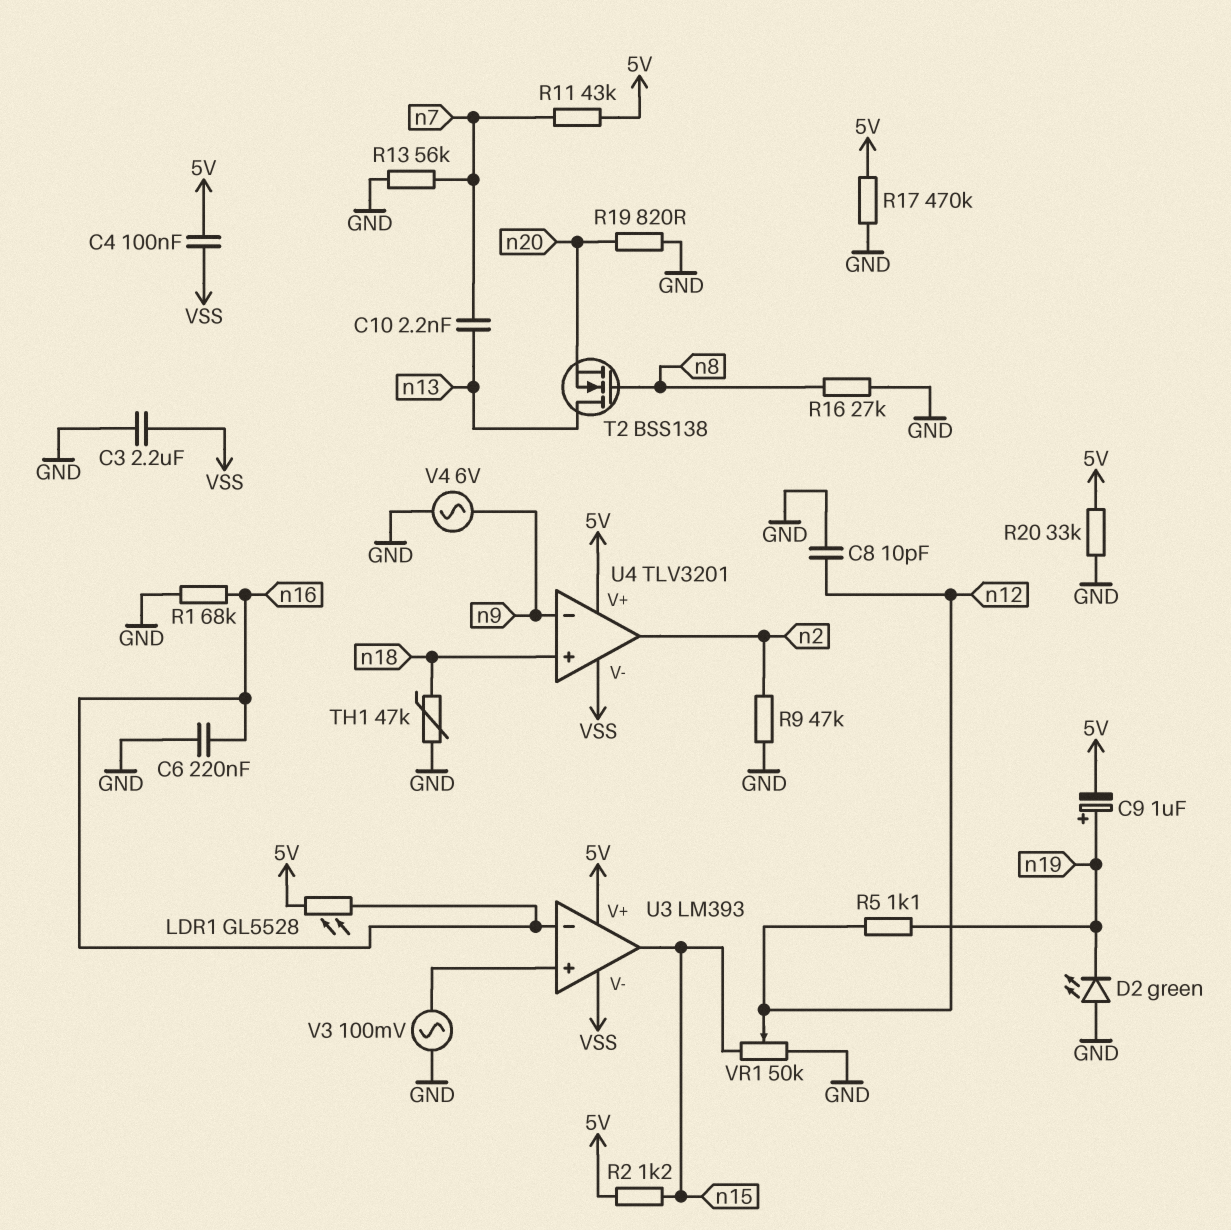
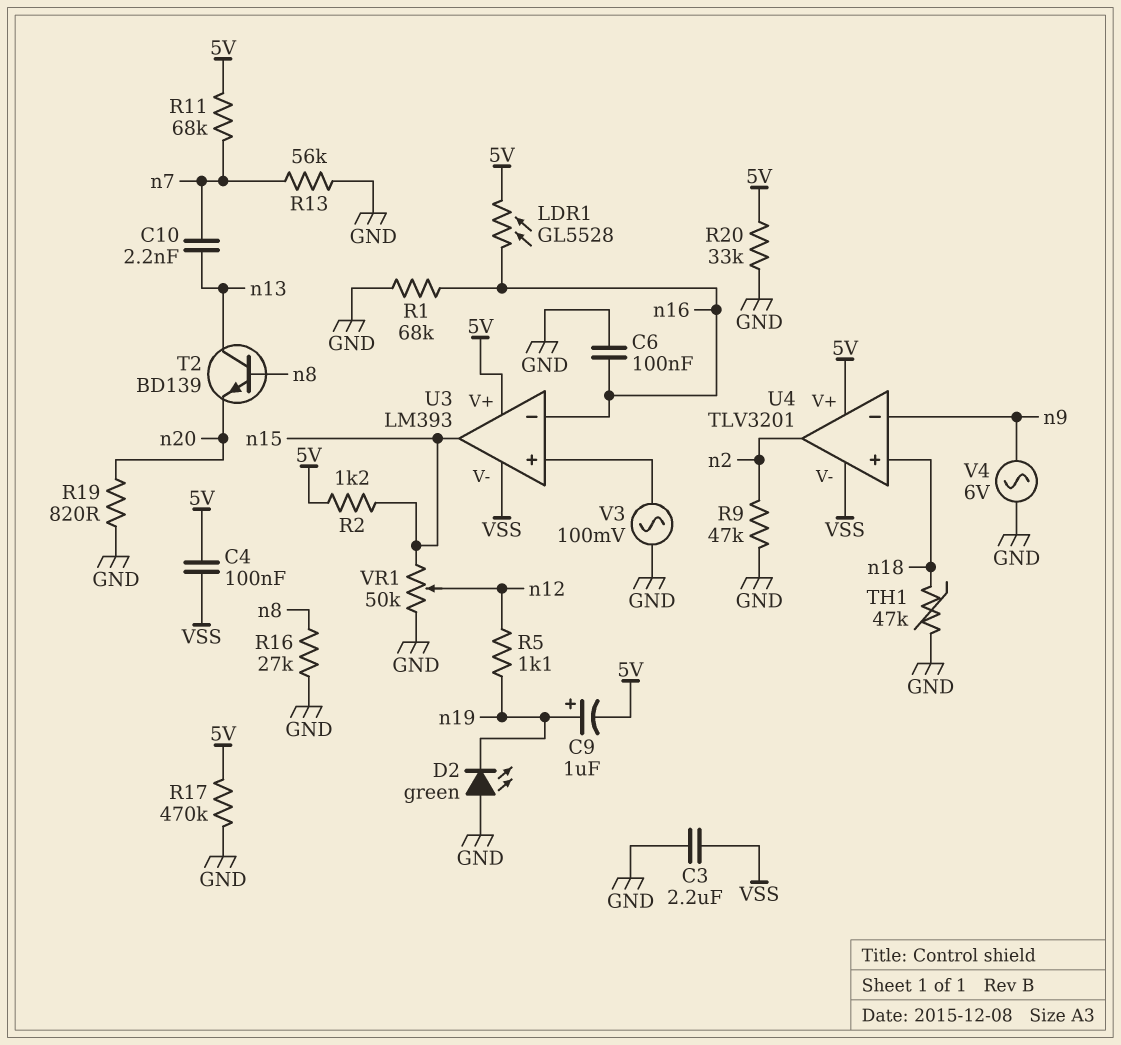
C6: 220nF (GND, n16) -> 100nF (GND, n16)
C8: 10pF (GND, n12) -> none
R11: 43k (5V, n7) -> 68k (5V, n7)
T2: NMOS BSS138 (G n8, D n13, S n20) -> NPN BD139 (B n8, C n13, E n20)

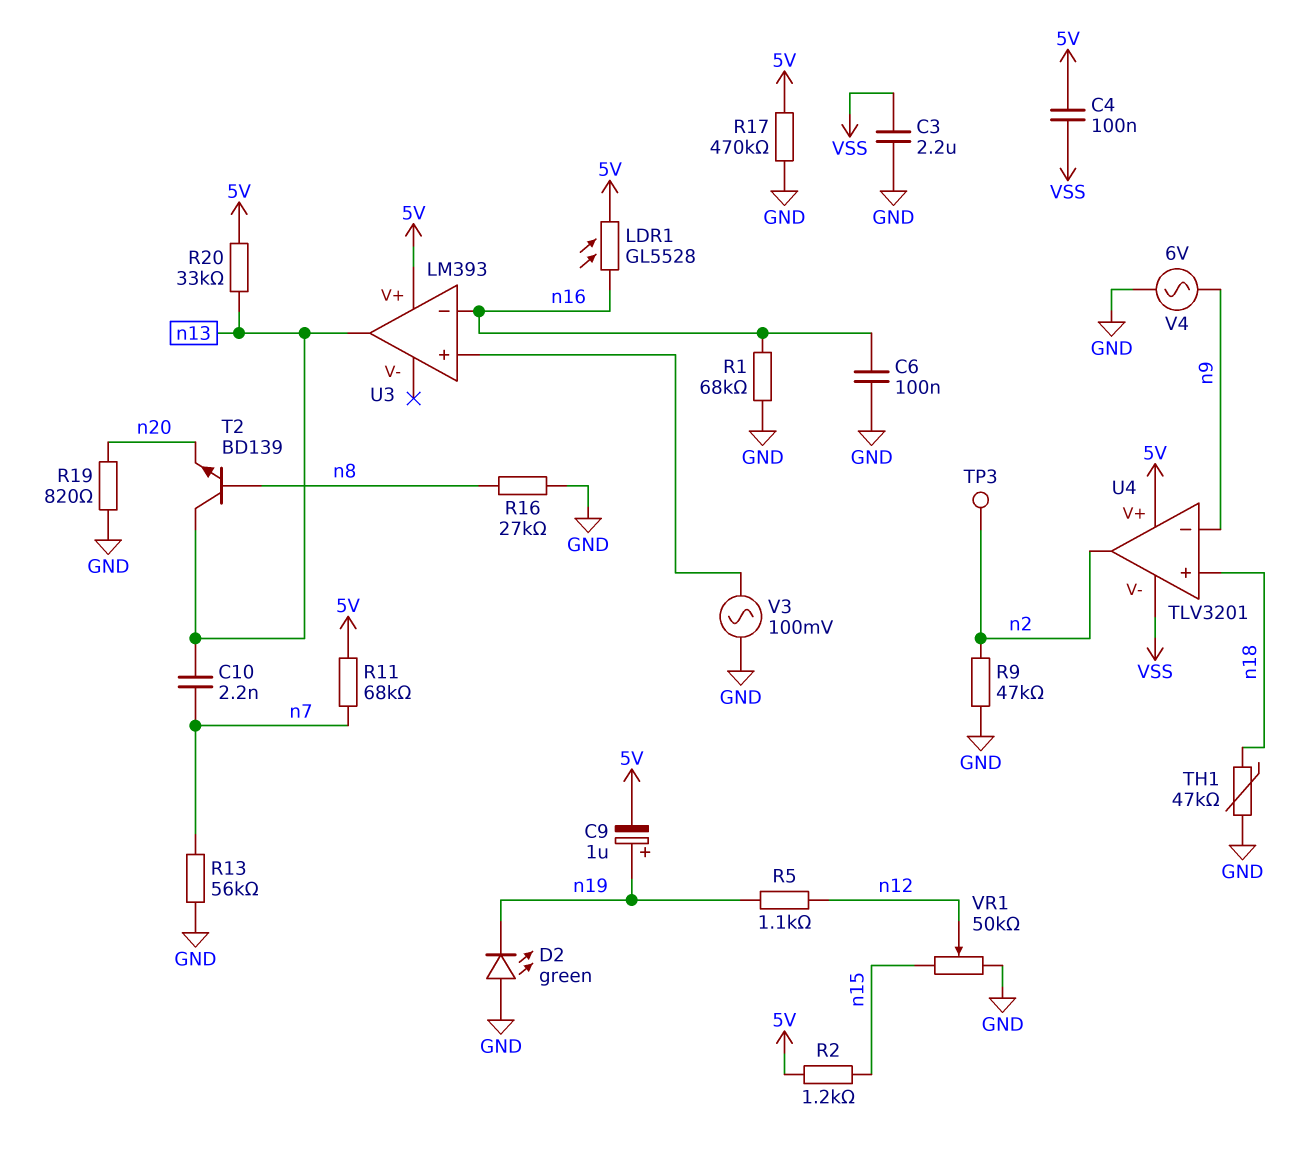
R20: 33k (5V, GND) -> 33k (5V, n13)
TP3: none -> test point (n2)
U3 pin V-: VSS -> none
U3 pin out: n15 -> n13

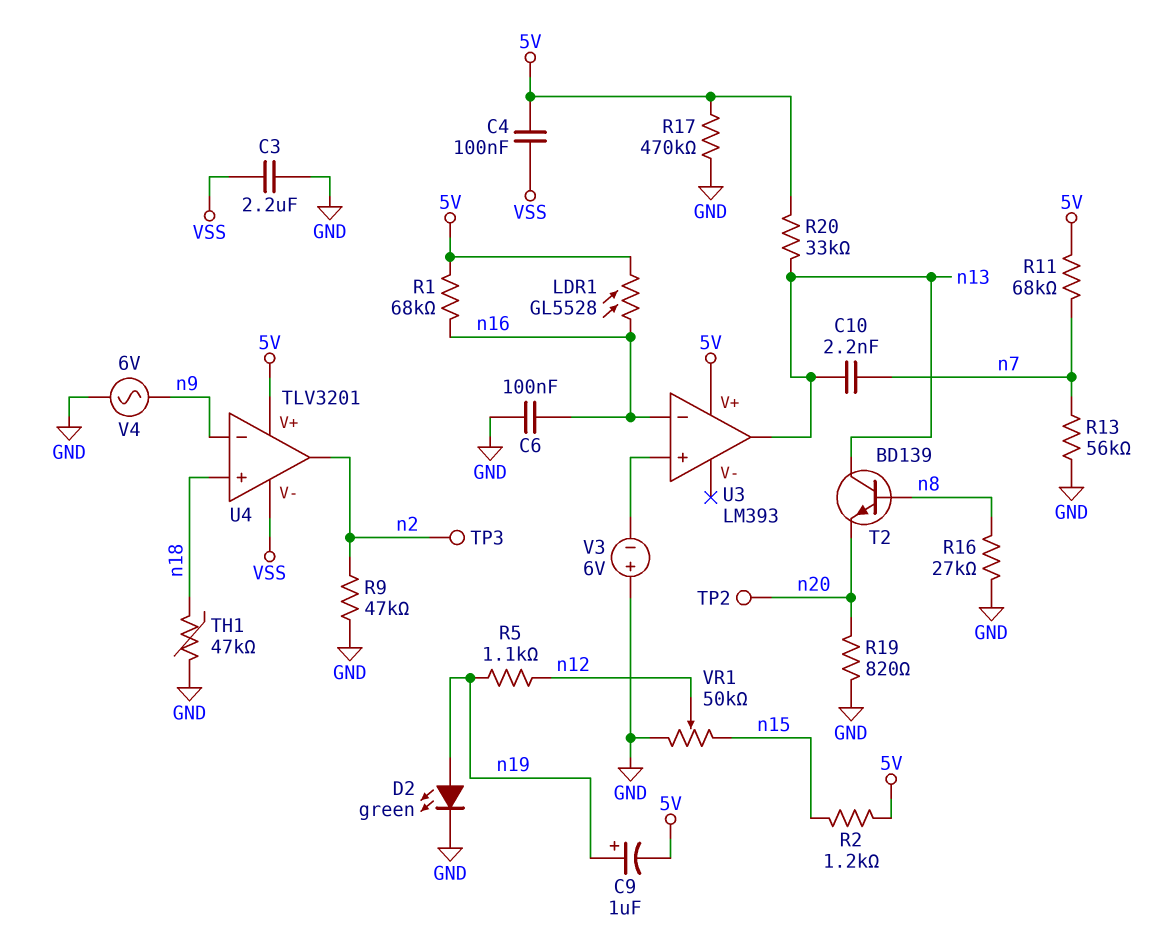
D2: LED green (A GND, K n19) -> LED green (A n19, K GND)
R1: 68k (GND, n16) -> 68k (5V, n16)
TP2: none -> test point (n20)
V3: AC 100mV (GND, U3/in+) -> 6V (plus GND, minus U3/in+)

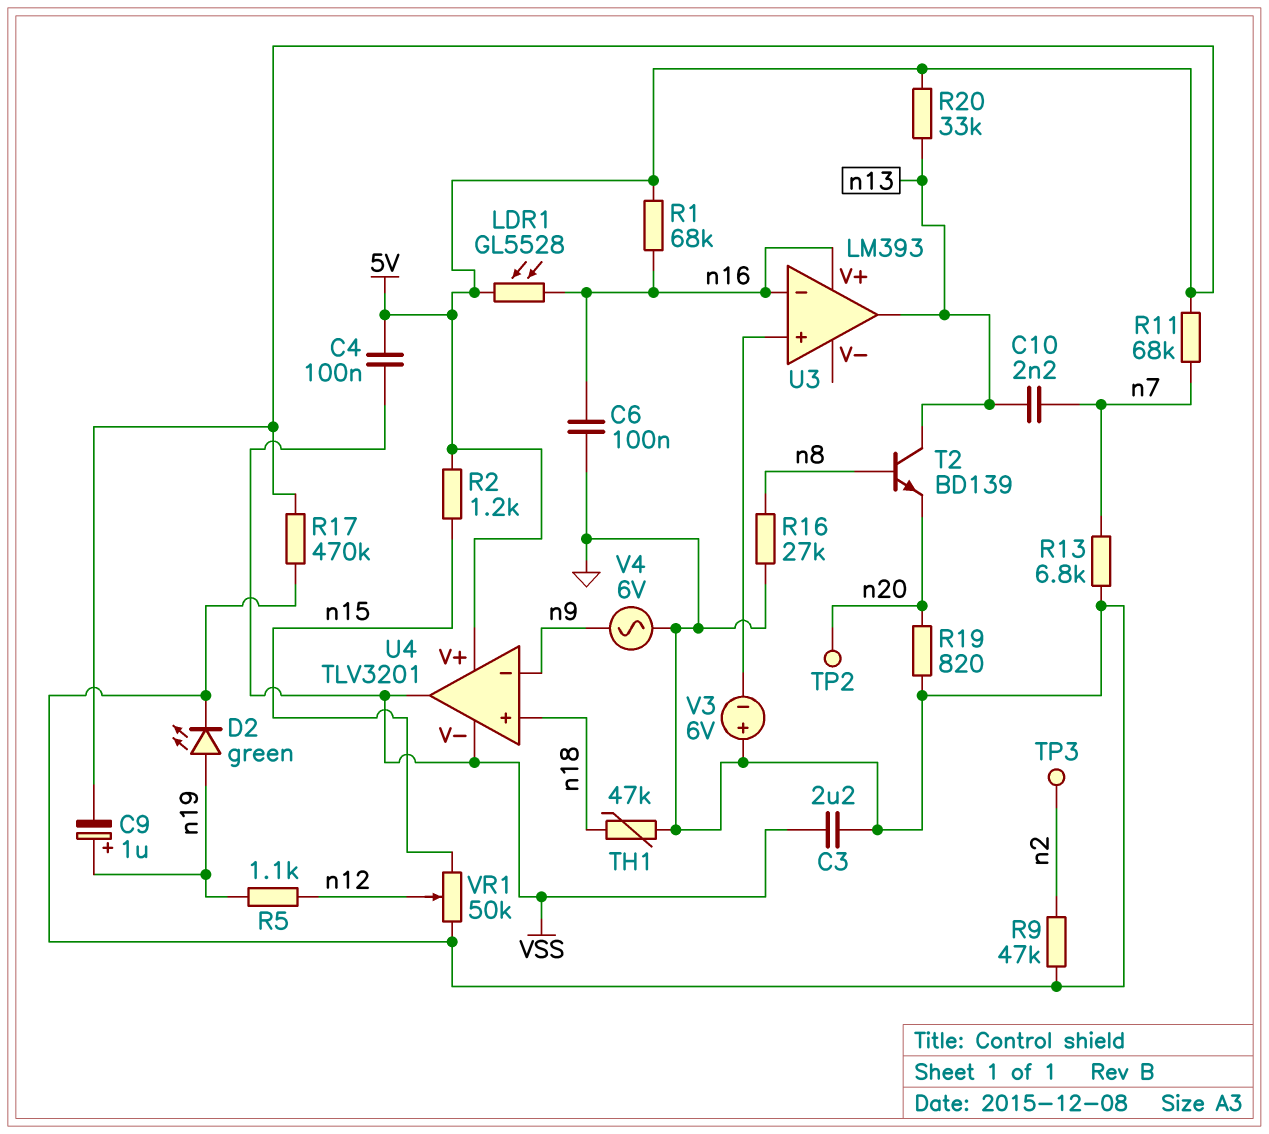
R13: 56k (GND, n7) -> 6.8k (GND, n7)
U3 pin V+: 5V -> n16
U4 pin out: n2 -> VSS

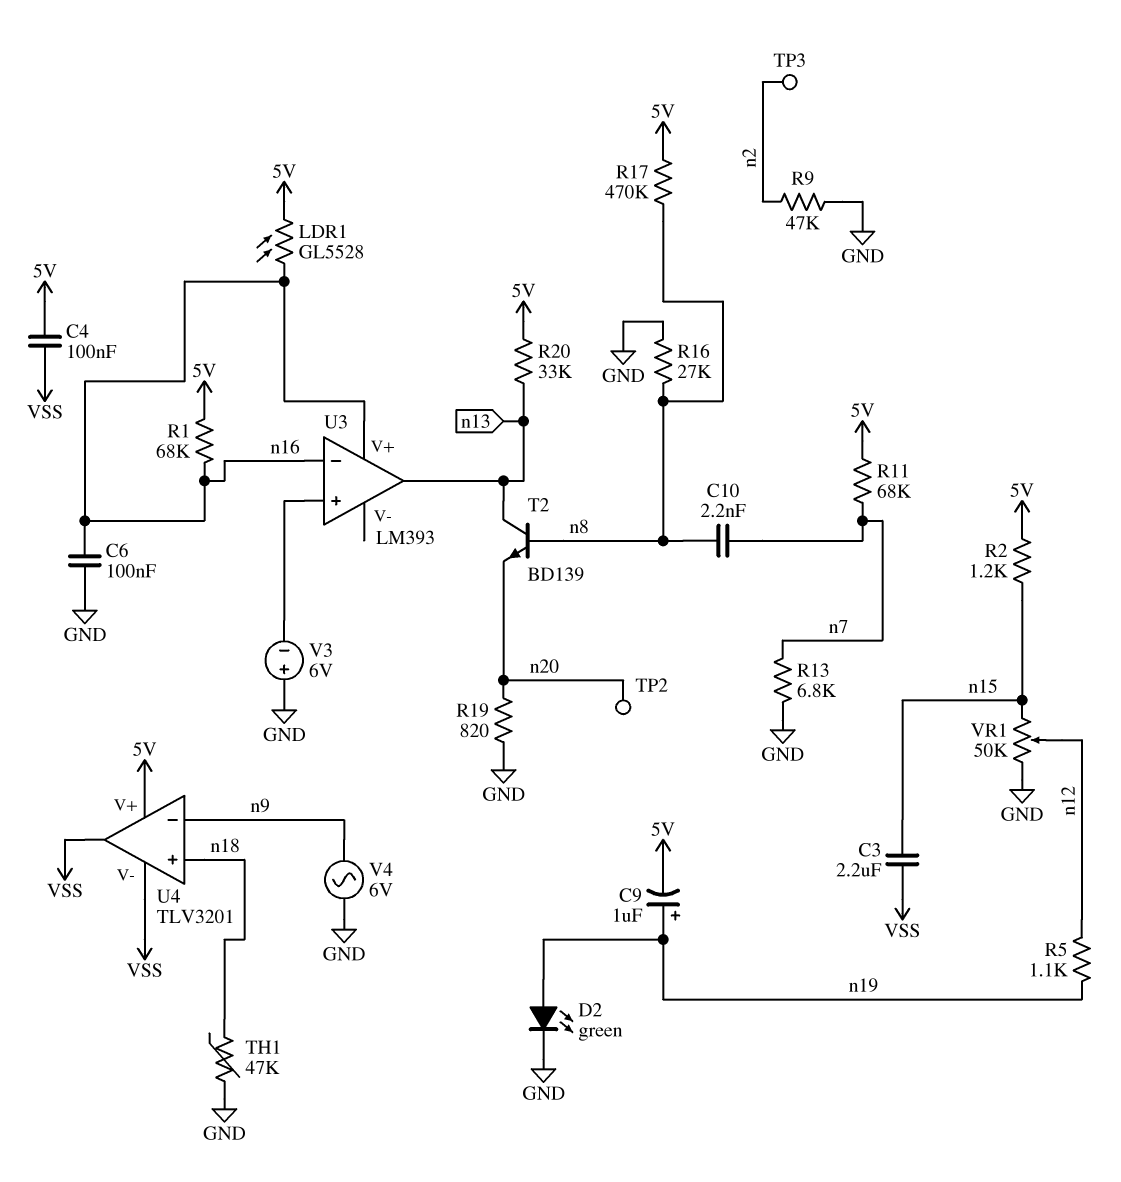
C3: 2.2uF (GND, VSS) -> 2.2uF (VSS, n15)
C10: 2.2nF (n7, n13) -> 2.2nF (n7, n8)
R17: 470k (5V, GND) -> 470k (5V, n8)

